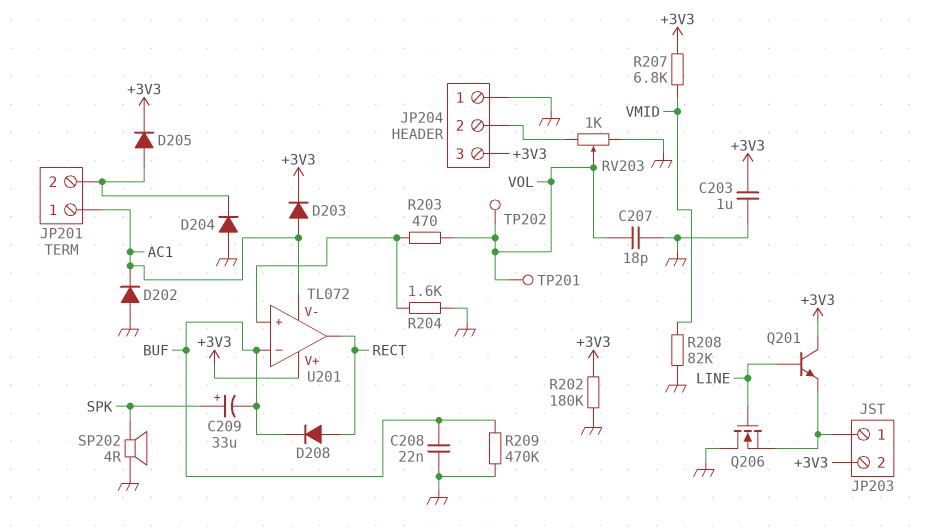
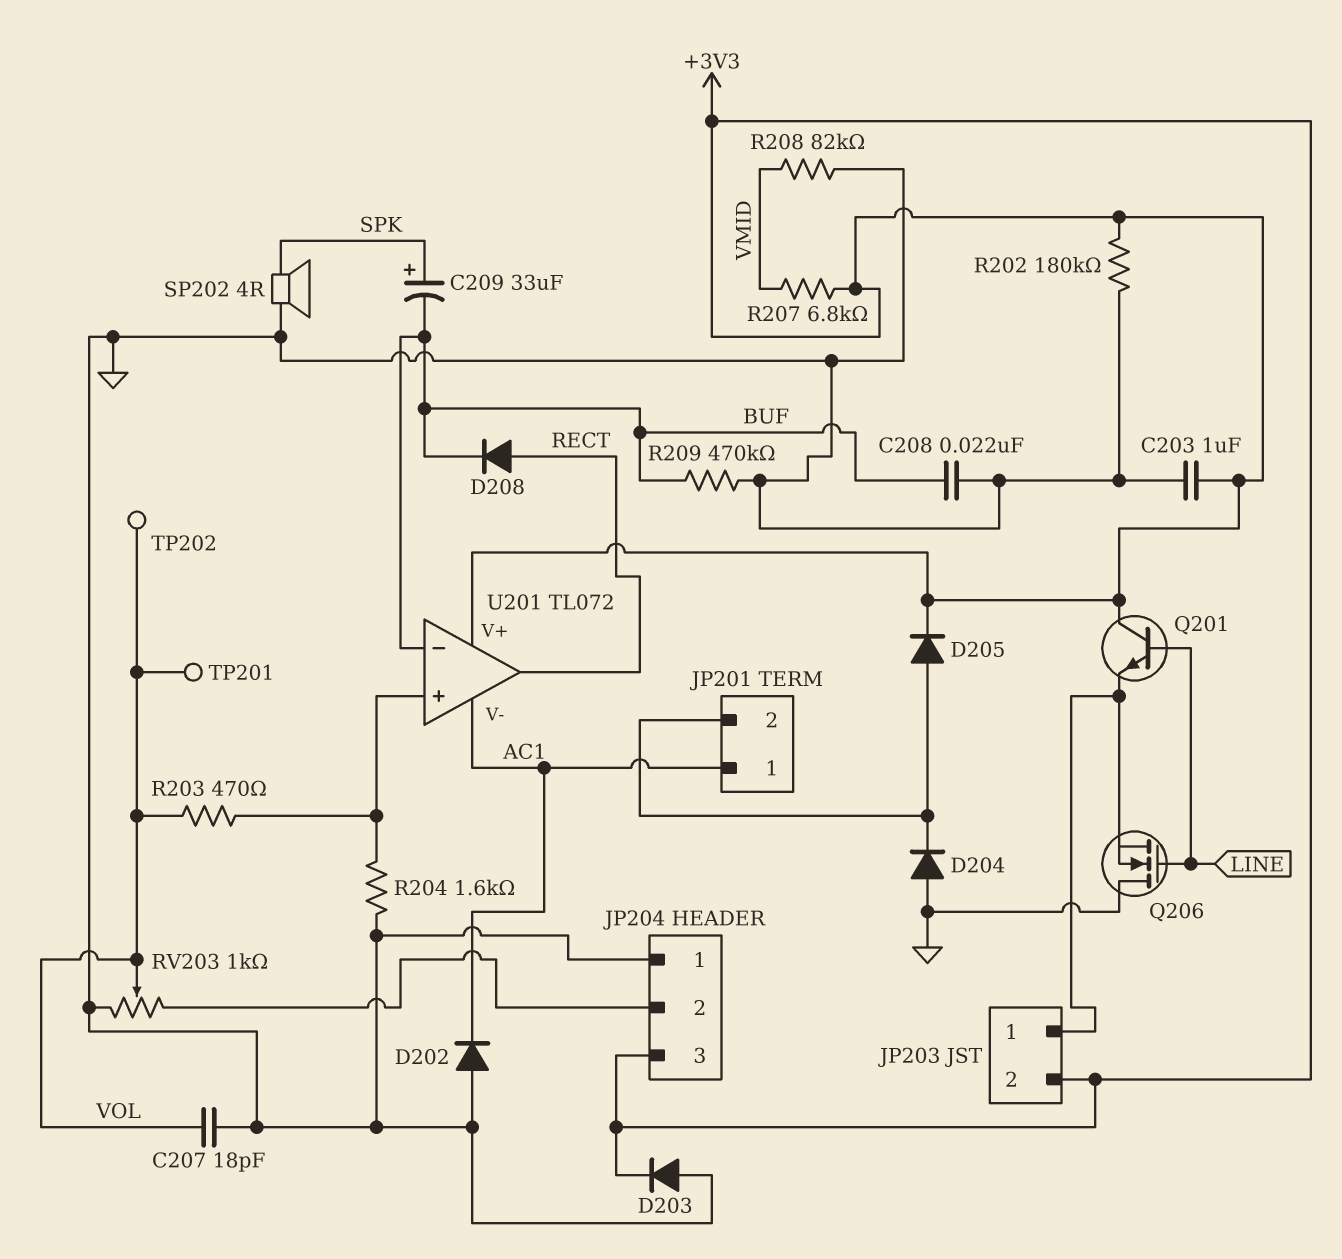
D203: diode (A AC1, K +3V3) -> diode (A GND, K +3V3)

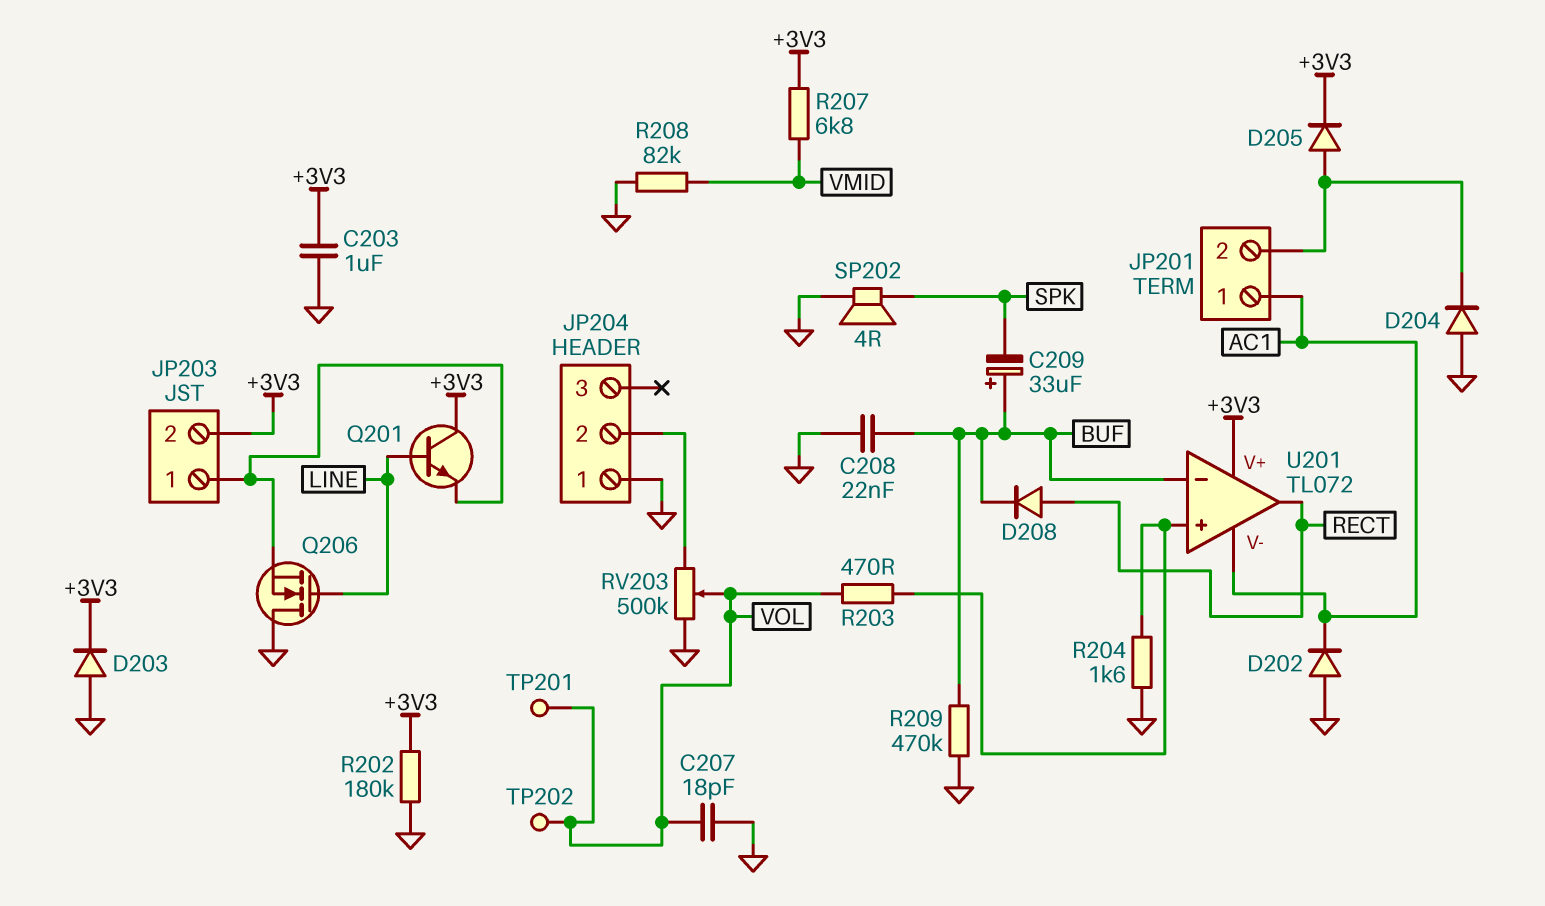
C209: 33uF (plus SPK, minus BUF) -> 33uF (plus BUF, minus SPK)
JP204 pin 3: +3V3 -> none
RV203: 1k (GND, JP204/2, wiper VOL) -> 500k (GND, JP204/2, wiper VOL)

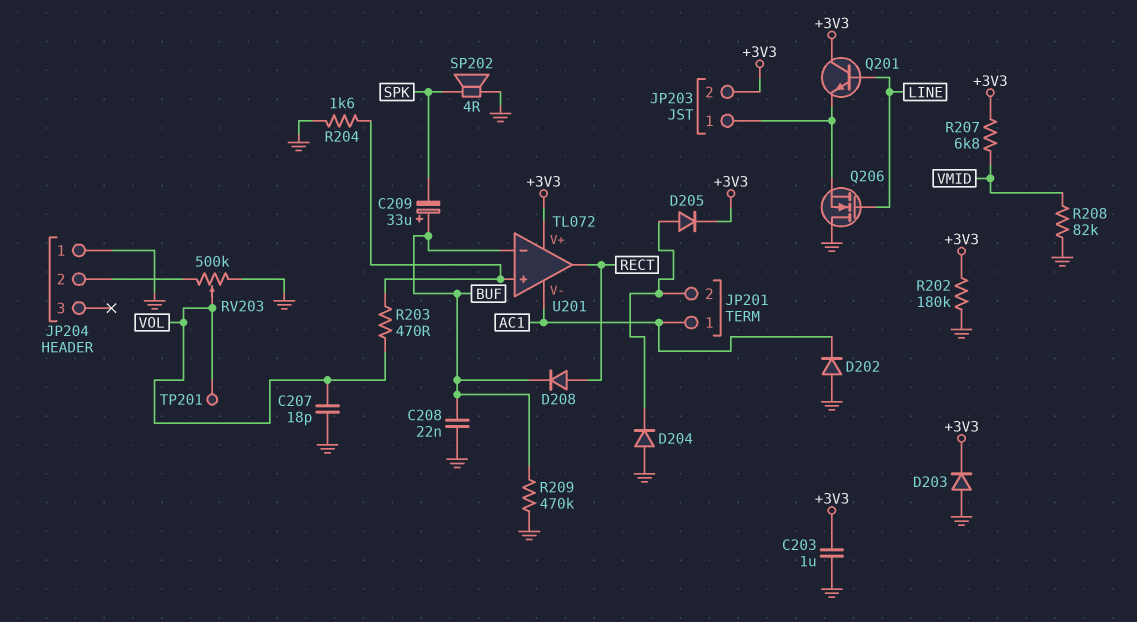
TP202: test point (VOL) -> none

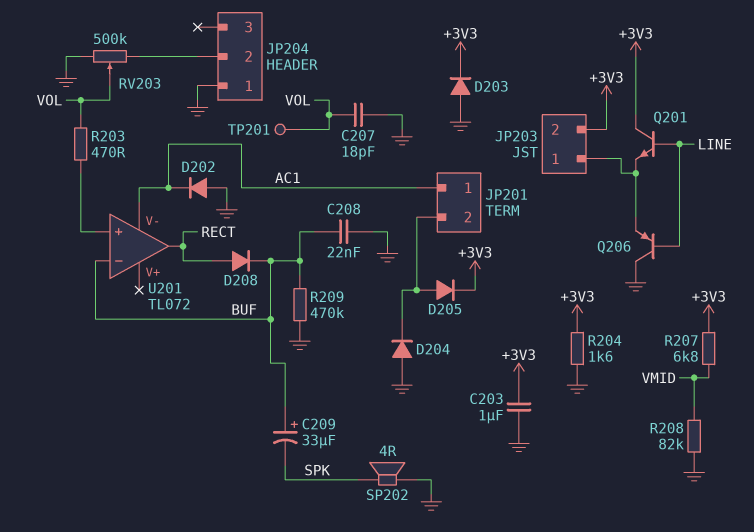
Q206: NMOS (G LINE, D GND, S JP203/1) -> PNP (B LINE, C GND, E JP203/1)
R202: 180k (+3V3, GND) -> none
R204: 1.6k (GND, U201/in+) -> 1.6k (+3V3, GND)
U201 pin V+: +3V3 -> none

